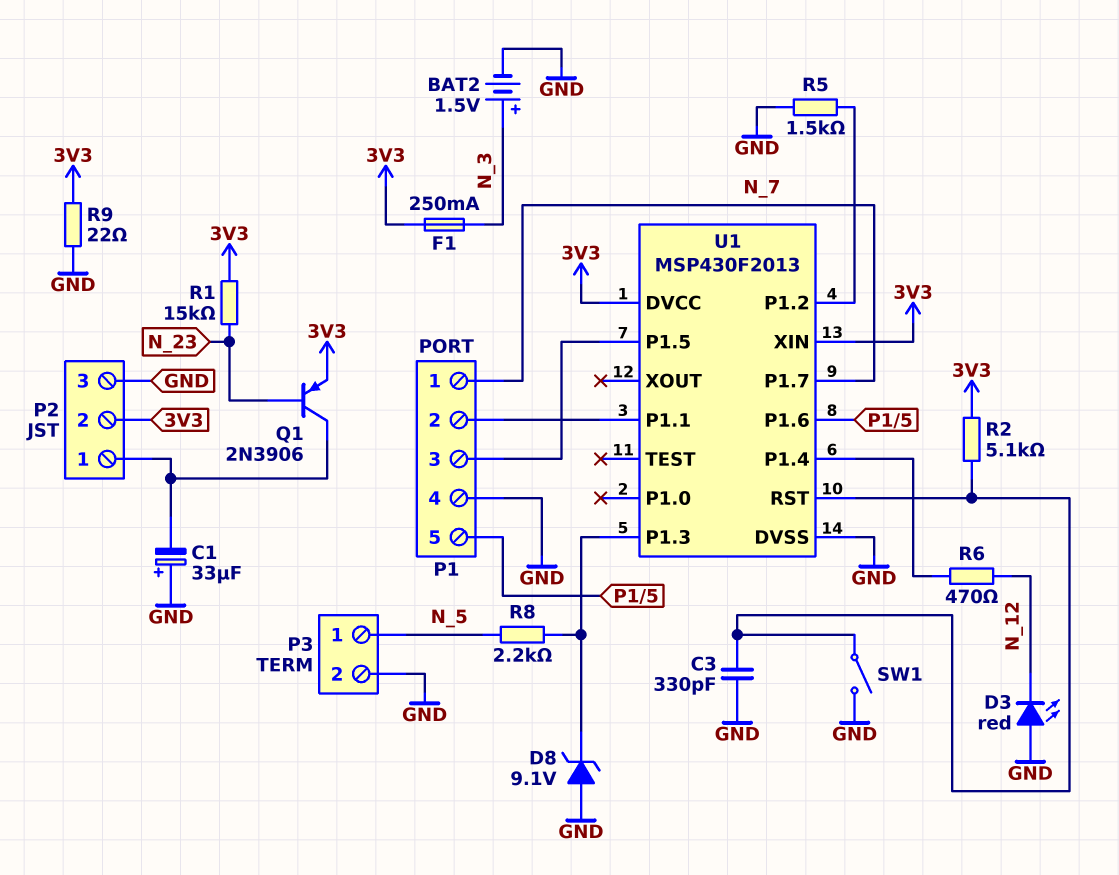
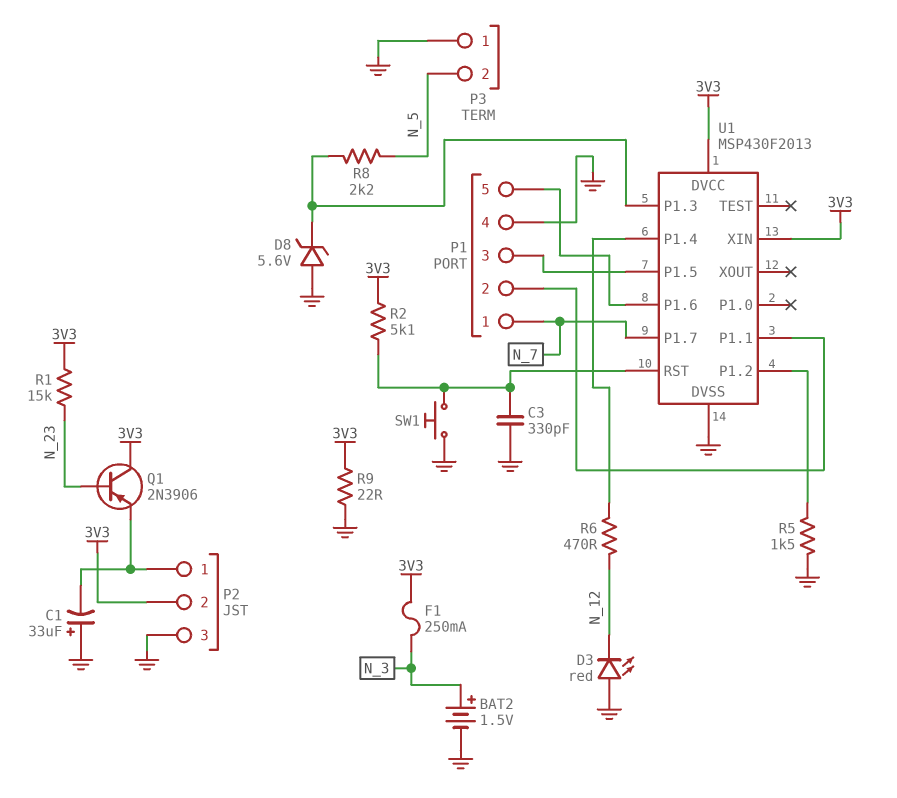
D8: zener 9.1V (A GND, K U1/P1.3) -> zener 5.6V (A GND, K U1/P1.3)
P3 pin 1: N_5 -> GND
P3 pin 2: GND -> N_5
Q1: PNP 2N3906 (B N_23, C P2/1, E 3V3) -> PNP 2N3906 (B N_23, C 3V3, E P2/1)
SW1: switch (GND, U1/RST) -> button (GND, U1/RST)

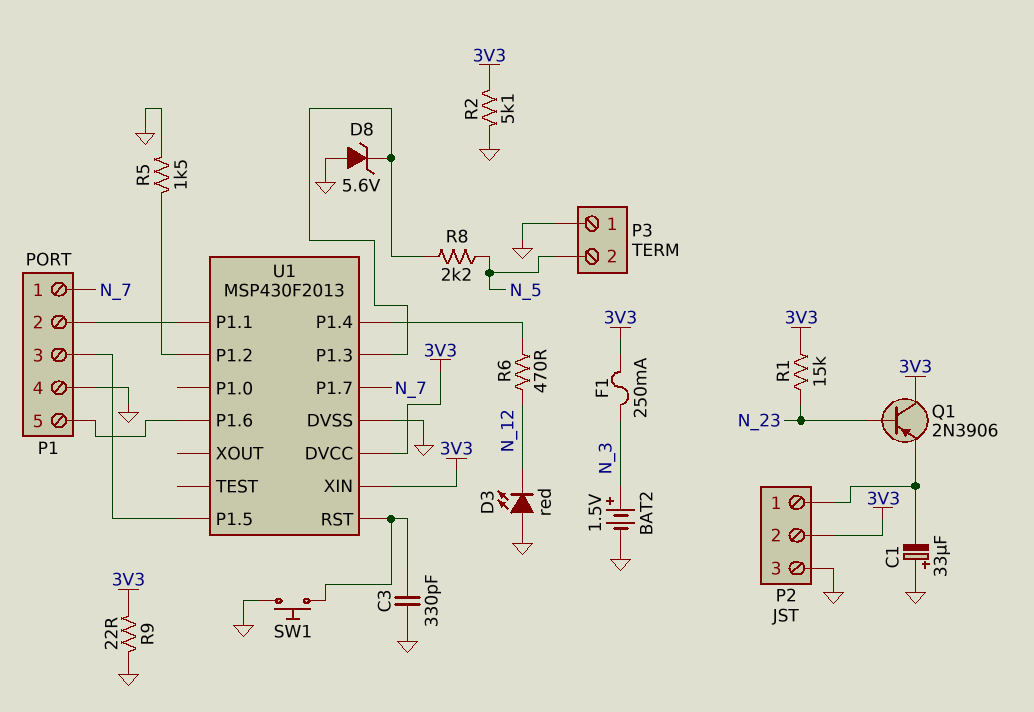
R2: 5.1k (3V3, U1/RST) -> 5.1k (3V3, GND)

